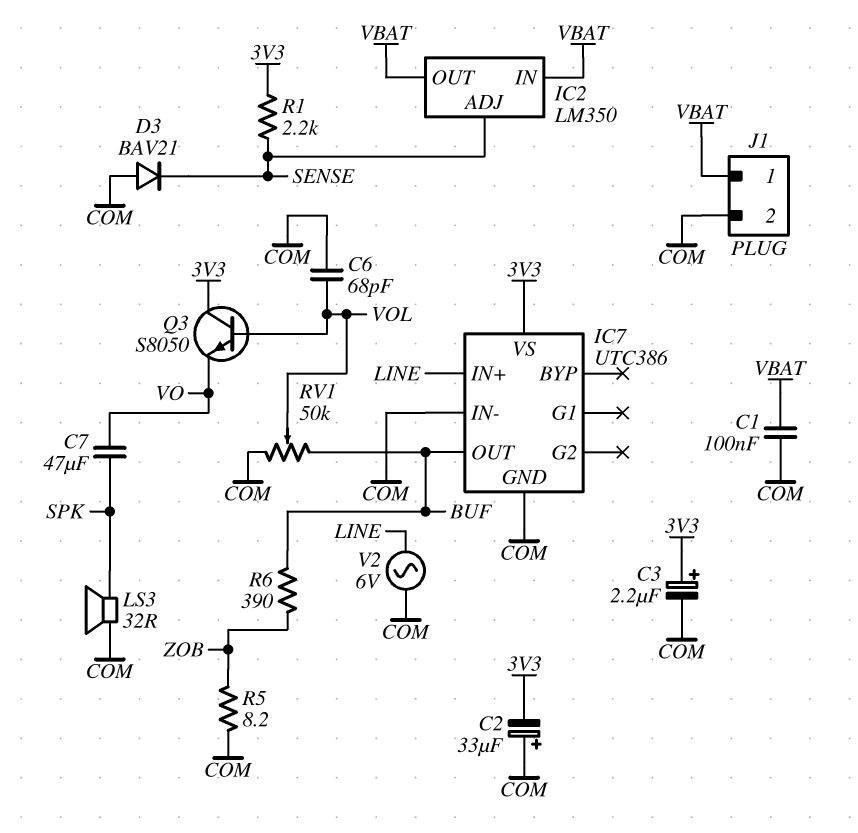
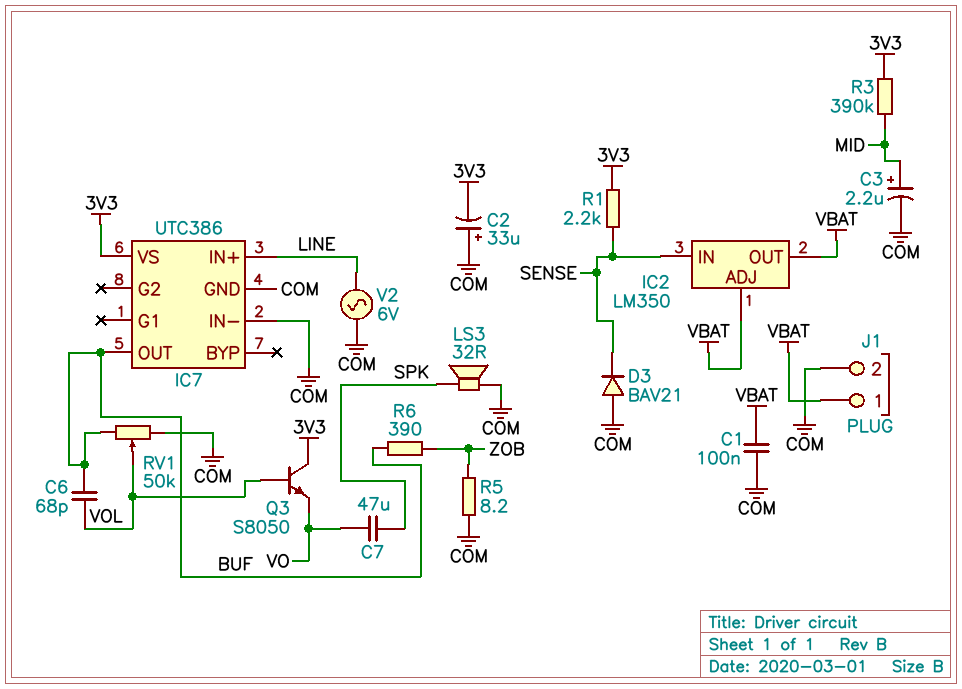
C3: 2.2uF (plus 3V3, minus COM) -> 2.2uF (plus MID, minus COM)
C6: 68pF (COM, VOL) -> 68pF (BUF, VOL)
IC2 pin ADJ: SENSE -> VBAT
IC2 pin IN: VBAT -> SENSE
R3: none -> 390k (3V3, MID)

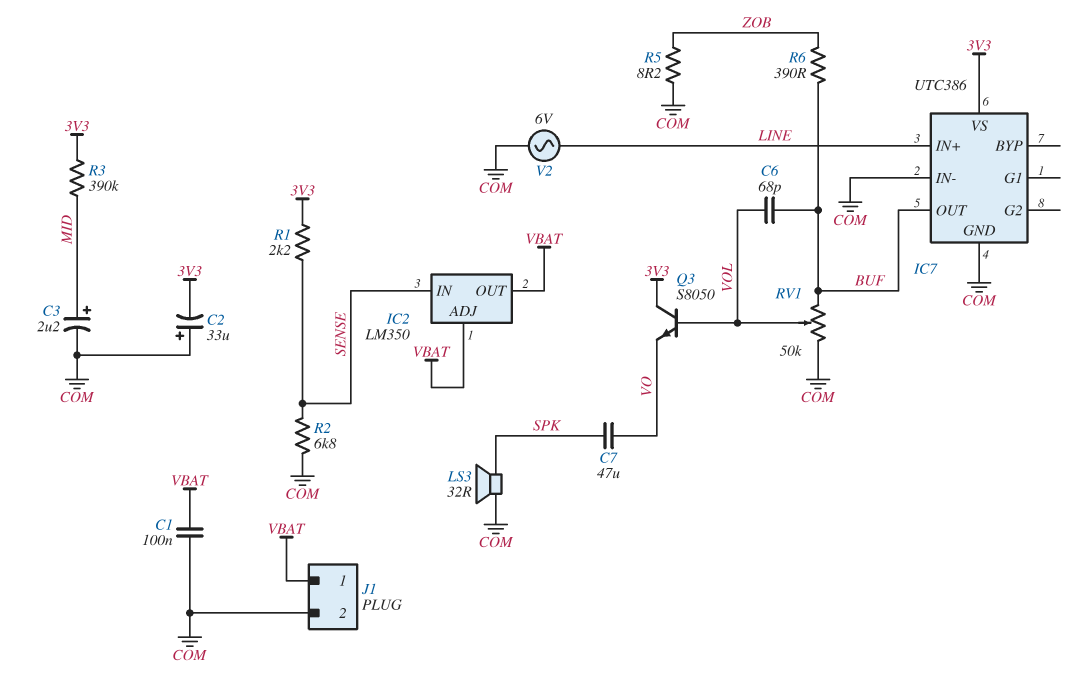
D3: diode BAV21 (A COM, K SENSE) -> none
R2: none -> 6.8k (COM, SENSE)

